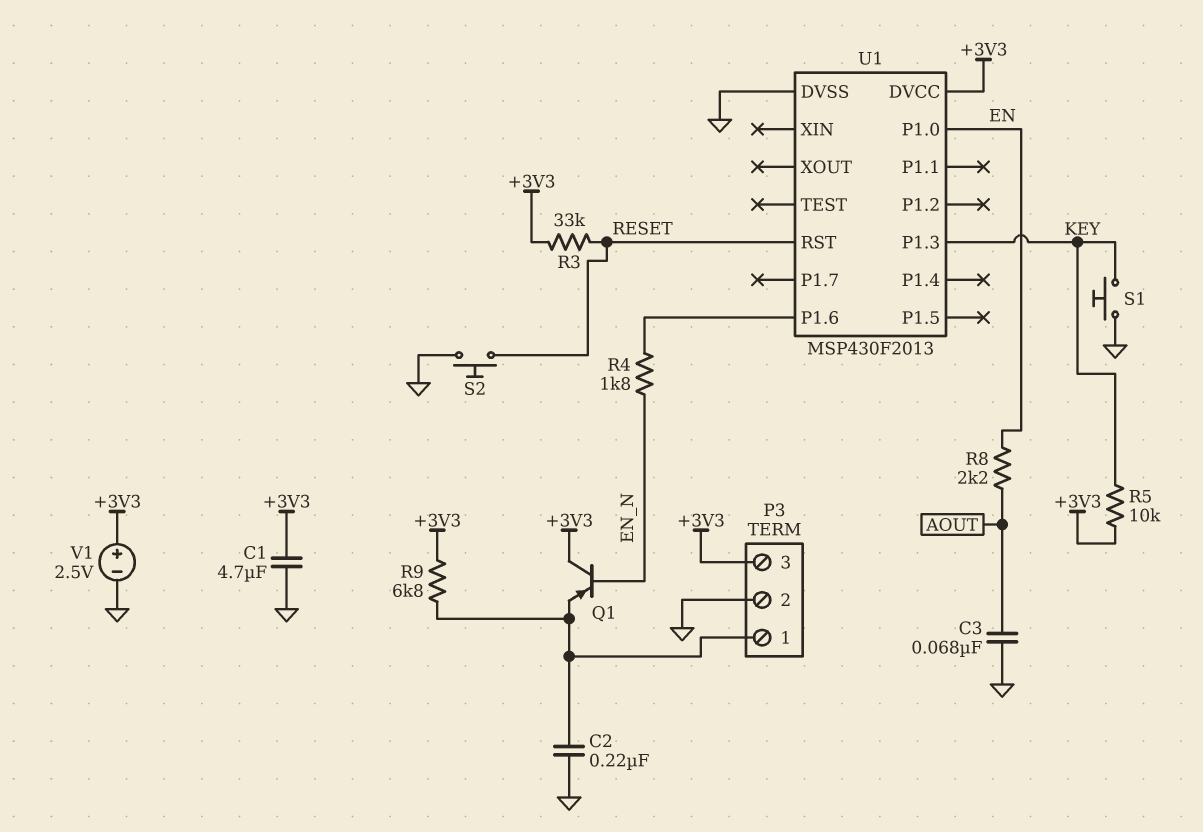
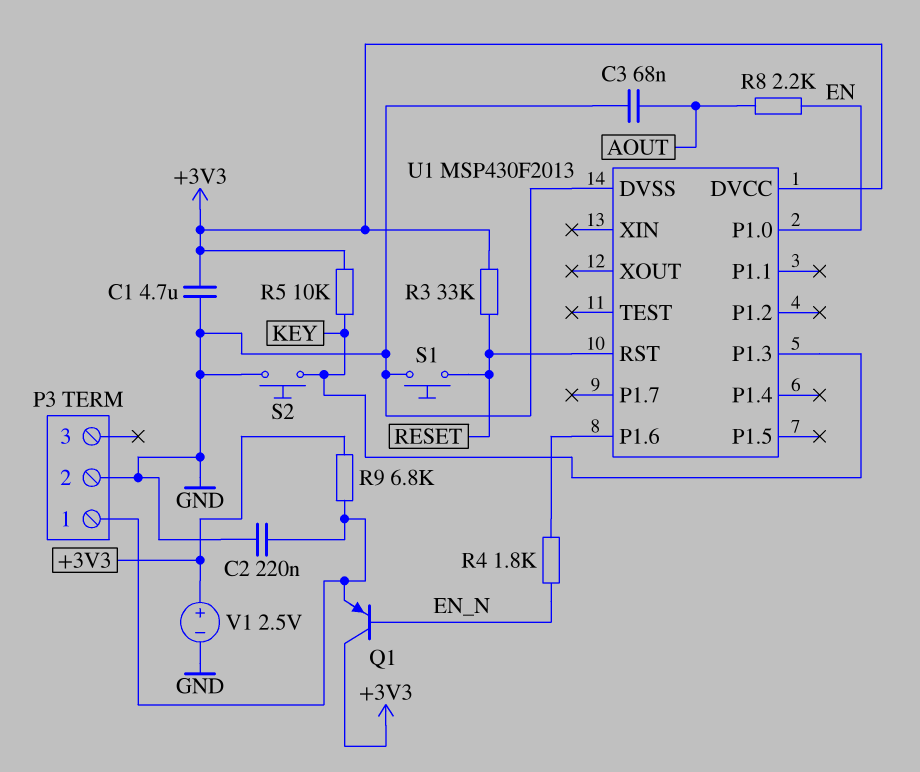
P3 pin 3: +3V3 -> none
S1: button (GND, KEY) -> button (GND, RESET)
S2: button (GND, RESET) -> button (GND, KEY)

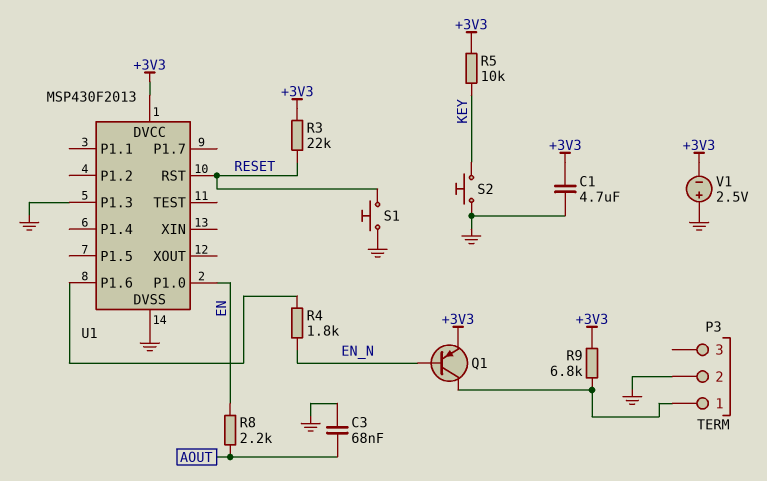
C2: 220nF (GND, P3/1) -> none
Q1: PNP (B EN_N, C +3V3, E P3/1) -> PNP (B EN_N, C P3/1, E +3V3)
R3: 33k (+3V3, RESET) -> 22k (+3V3, RESET)
U1 pin P1.3: KEY -> GND
V1: 2.5V (plus +3V3, minus GND) -> 2.5V (plus GND, minus +3V3)

